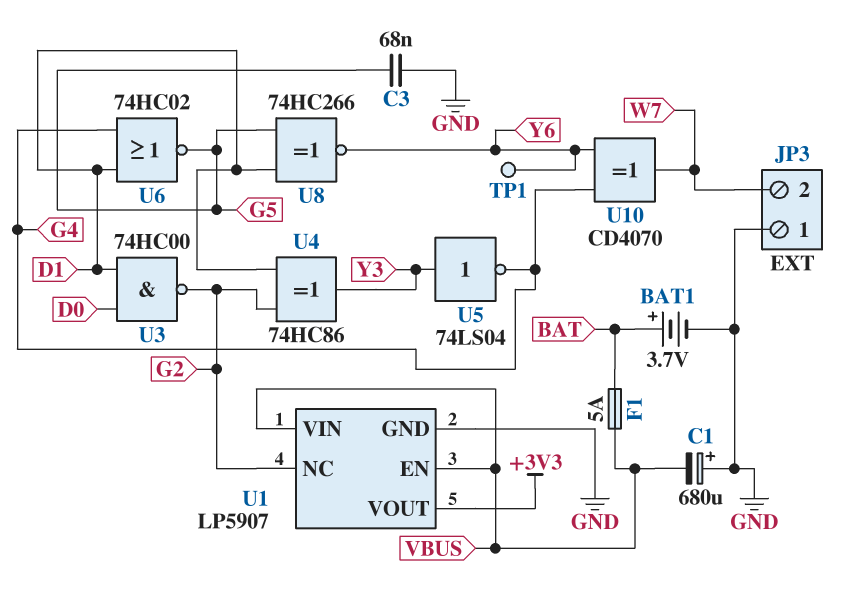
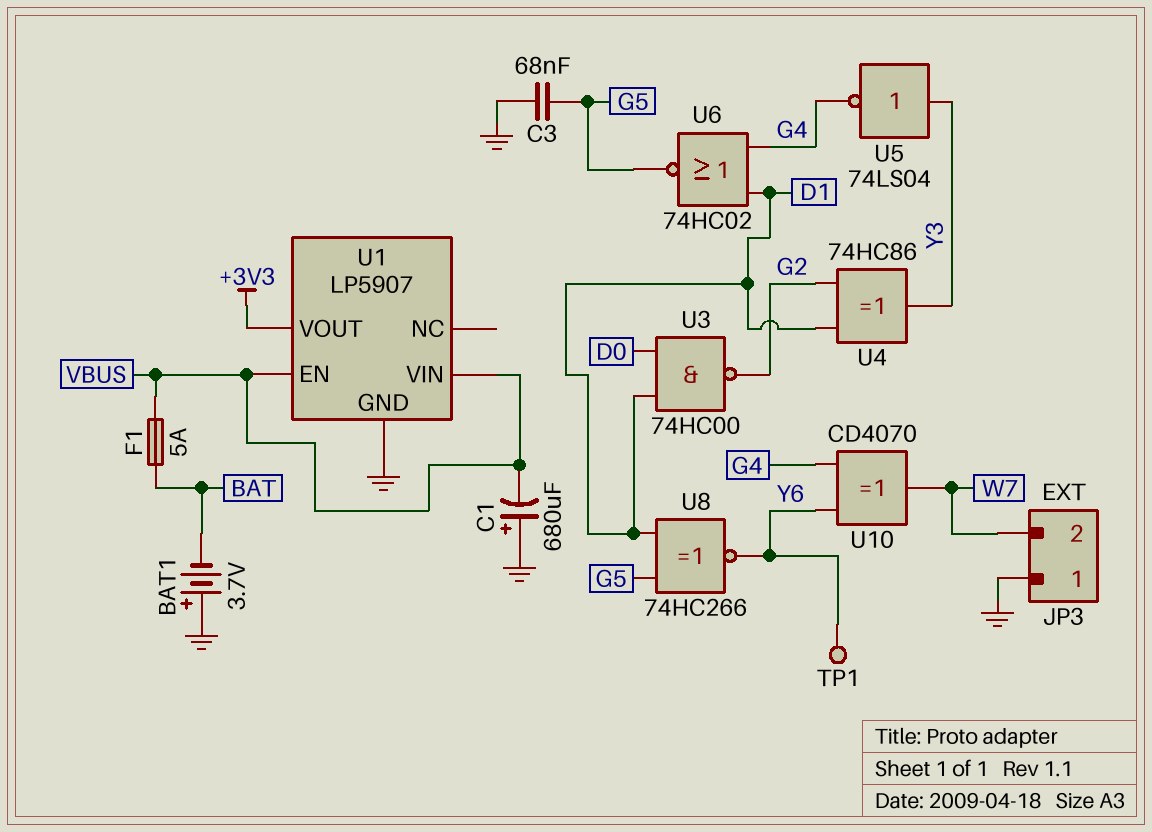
BAT1: 3.7V (plus BAT, minus GND) -> 3.7V (plus GND, minus BAT)
U1 pin NC: G2 -> none

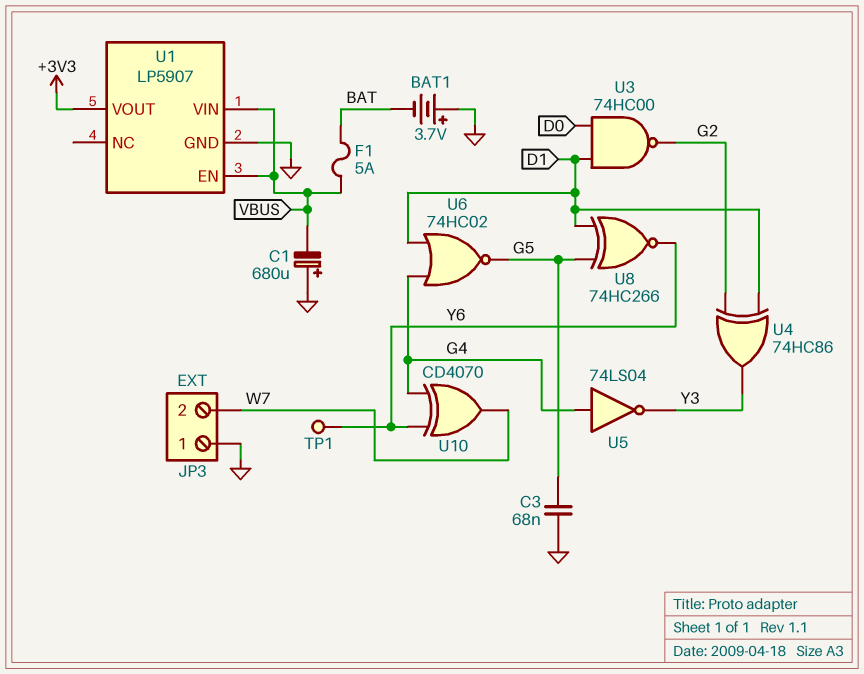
U5: NOT 74LS04 (in Y3, out G4) -> NOT 74LS04 (in G4, out Y3)

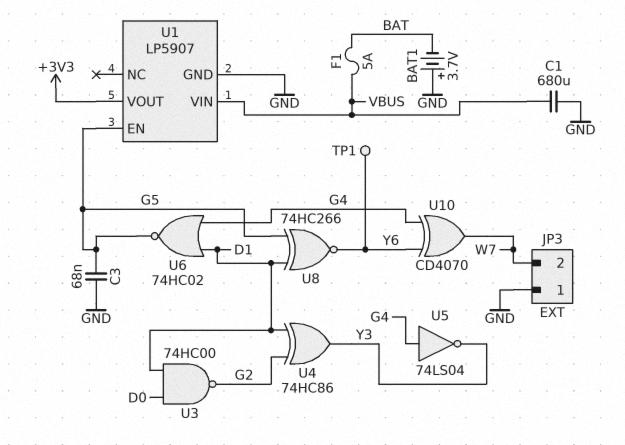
C1: 680uF (plus GND, minus VBUS) -> 680uF (GND, VBUS)
U1 pin EN: VBUS -> G5

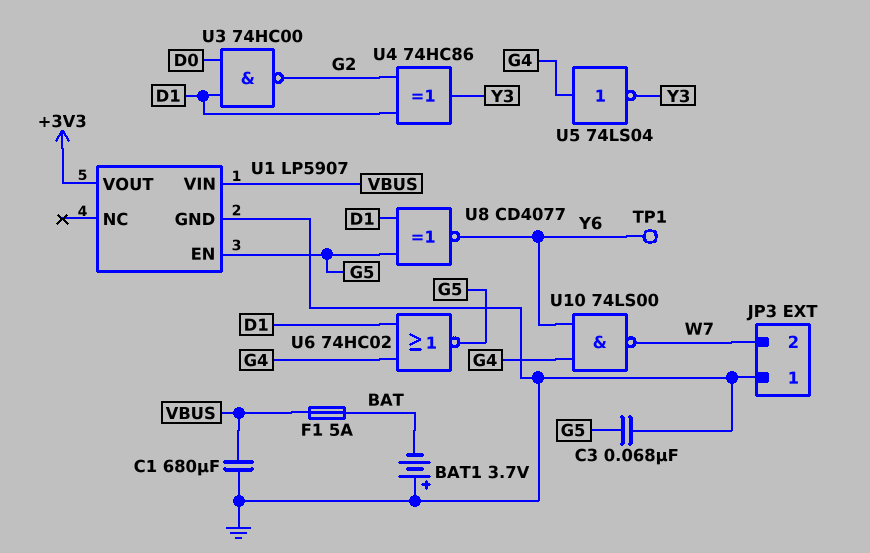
U8: XNOR 74HC266 (in D1, in G5, out Y6) -> XNOR CD4077 (in D1, in G5, out Y6)
U10: XOR CD4070 (in G4, in Y6, out W7) -> NAND 74LS00 (in G4, in Y6, out W7)

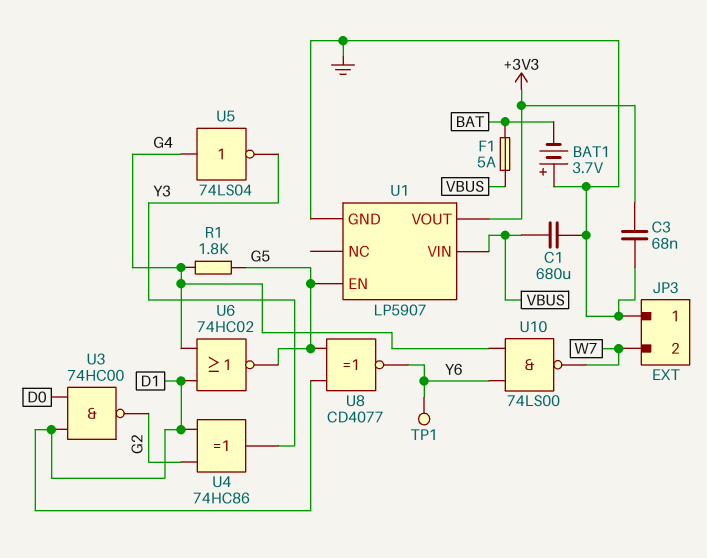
C3: 68nF (G5, GND) -> 68nF (+3V3, GND)
R1: none -> 1.8k (G4, G5)

